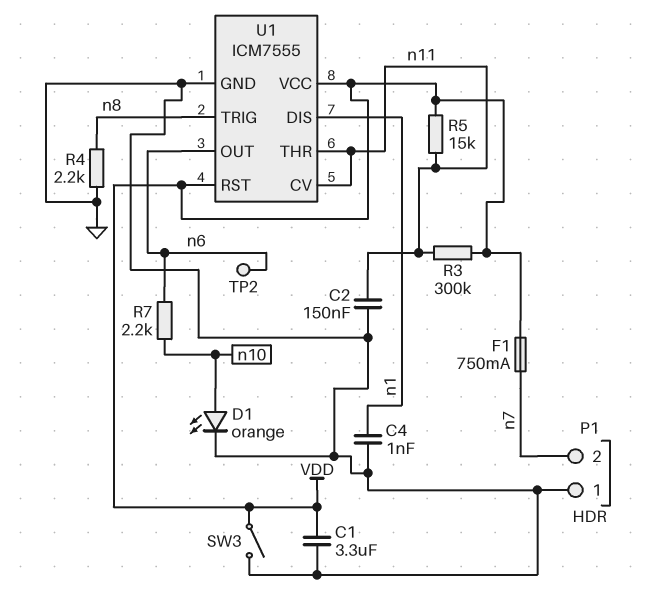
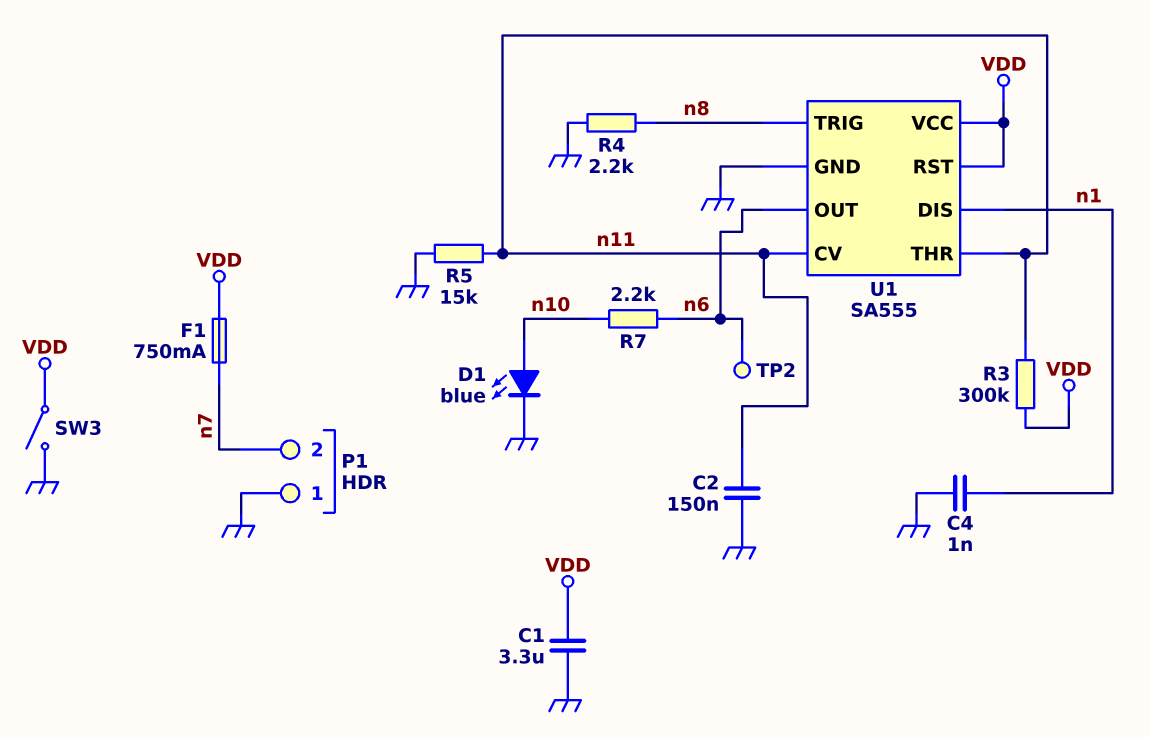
D1: LED orange (A n10, K GND) -> LED blue (A n10, K GND)
R5: 15k (VDD, n11) -> 15k (GND, n11)
U1: ICM7555 -> SA555

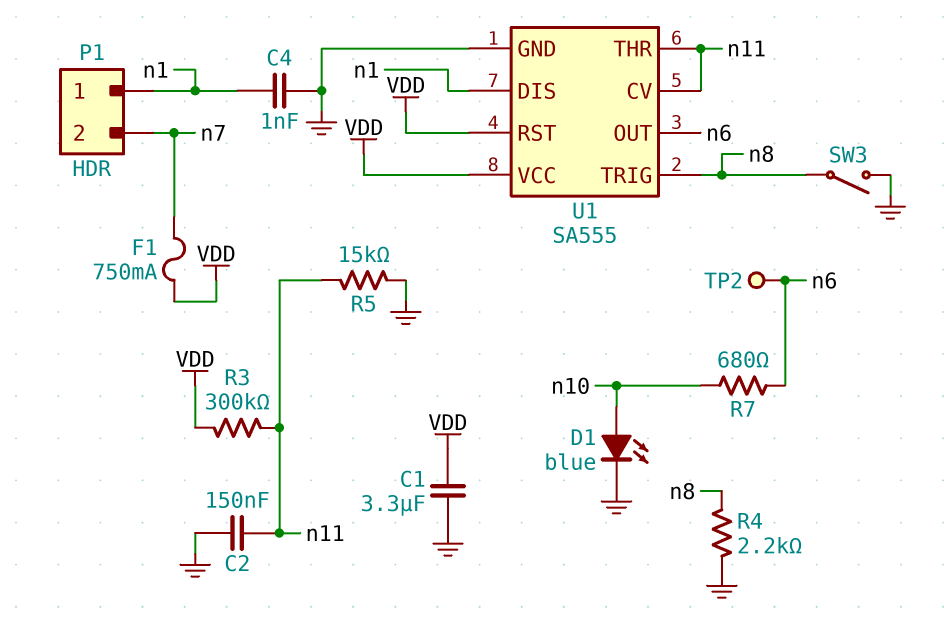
P1 pin 1: GND -> n1
R7: 2.2k (n6, n10) -> 680 (n6, n10)
SW3: switch (GND, VDD) -> switch (GND, n8)

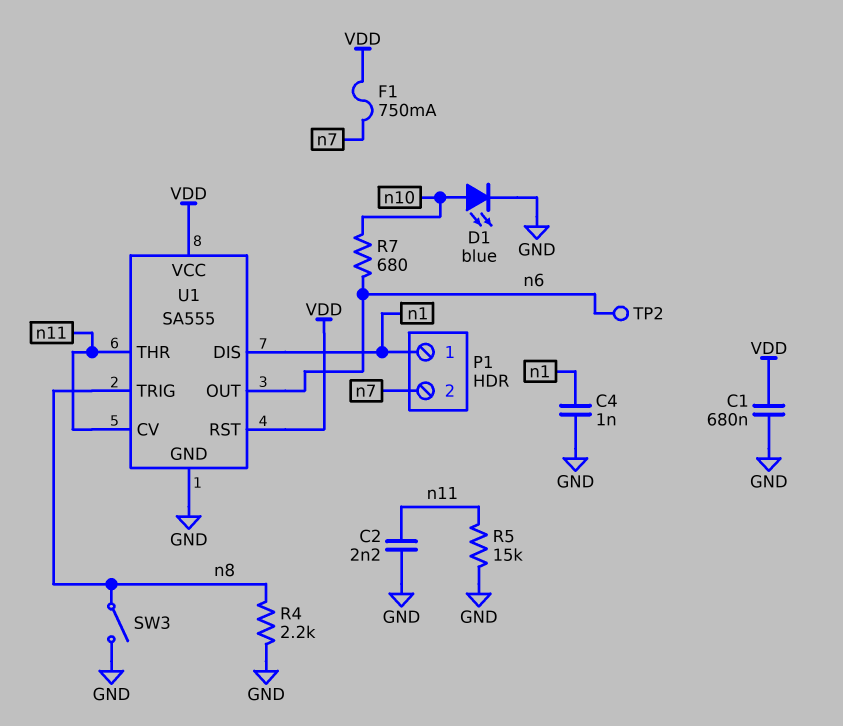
C1: 3.3uF (GND, VDD) -> 680nF (GND, VDD)
C2: 150nF (GND, n11) -> 2.2nF (GND, n11)
R3: 300k (VDD, n11) -> none

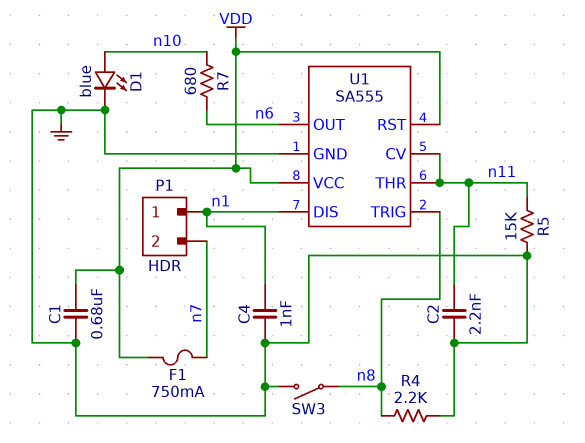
TP2: test point (n6) -> none

